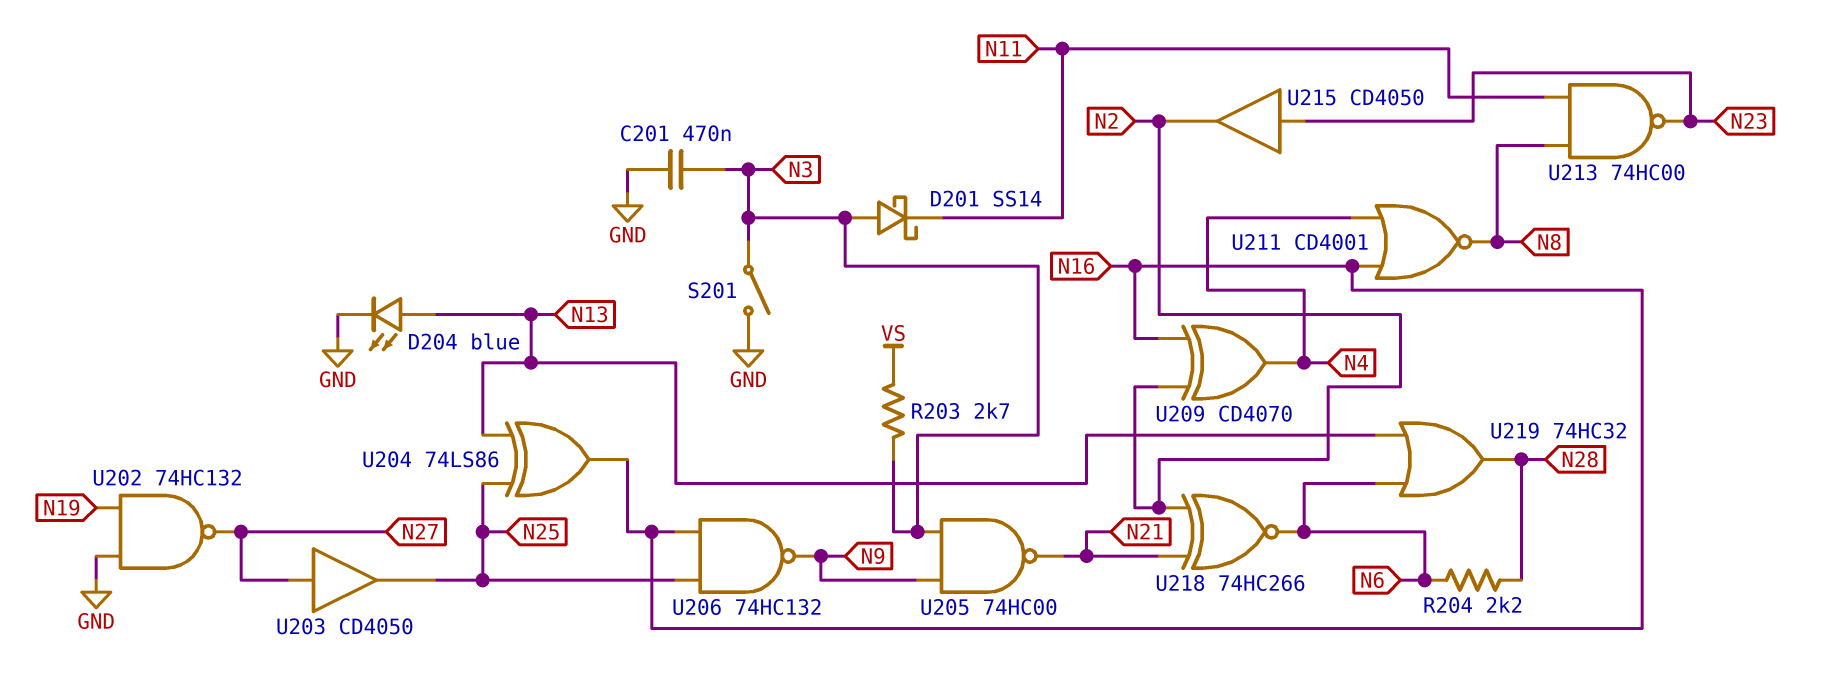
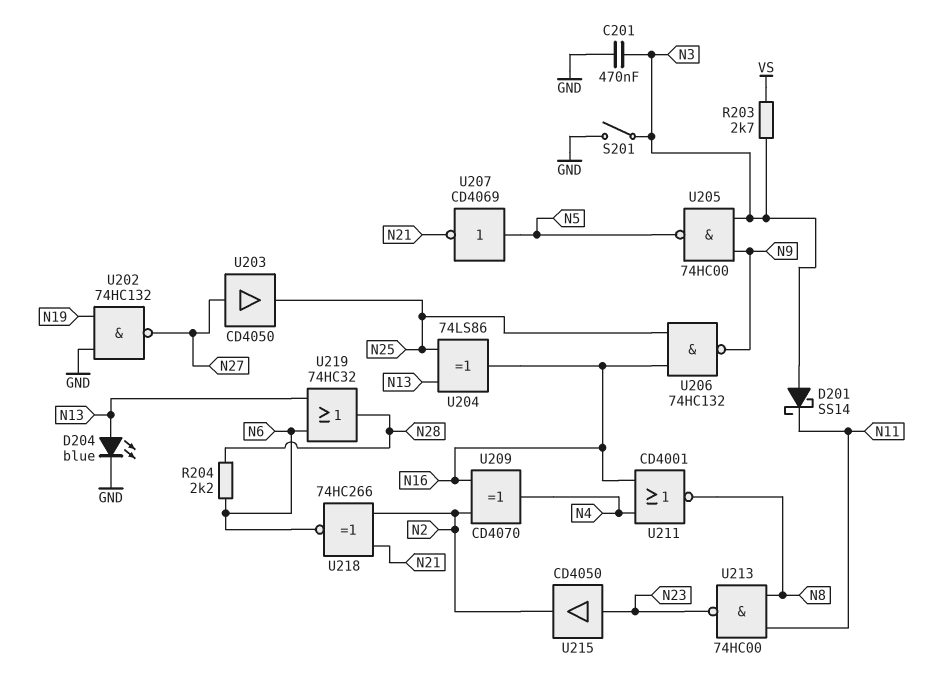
U205: NAND 74HC00 (in N3, in N9, out N21) -> NAND 74HC00 (in N3, in N9, out N5)
U207: none -> NOT CD4069 (in N5, out N21)

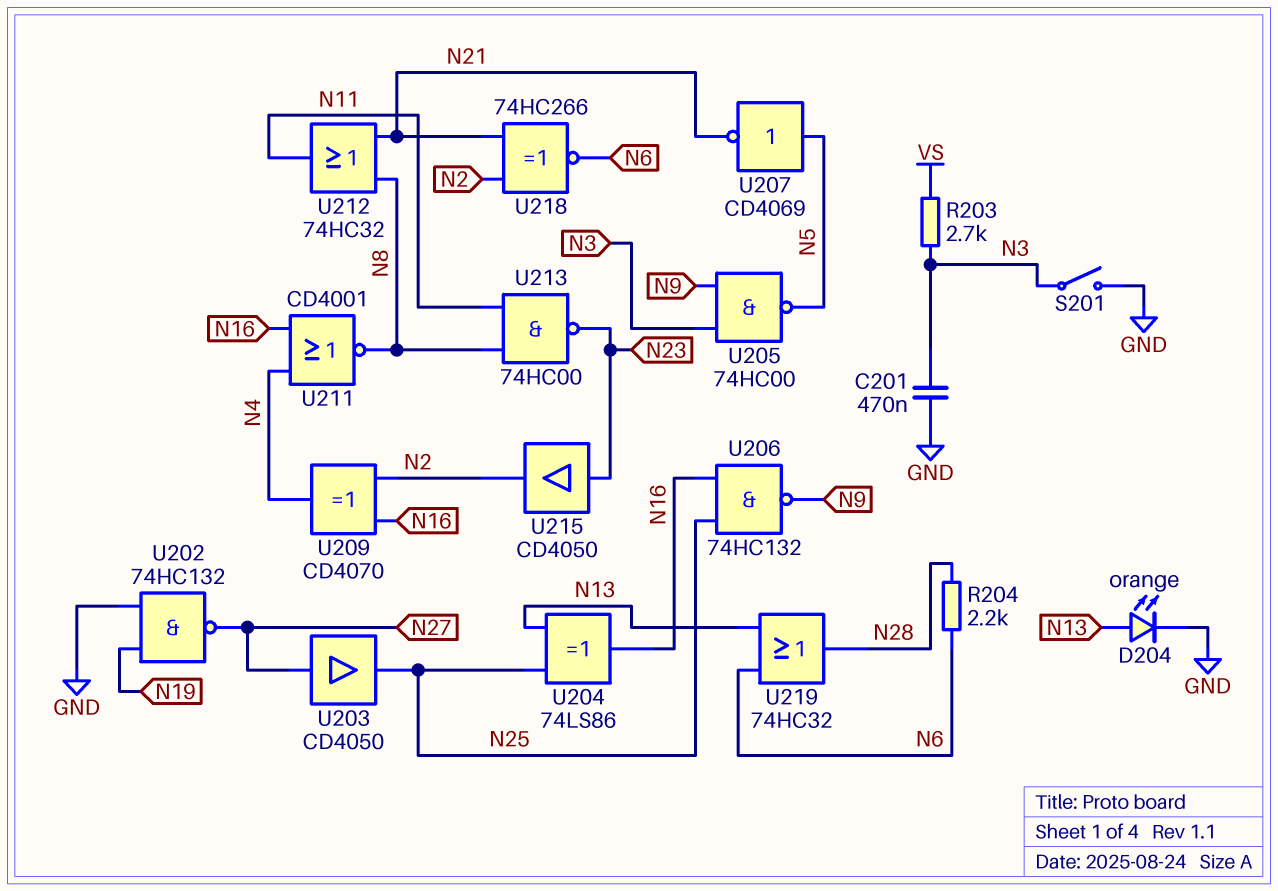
D201: schottky SS14 (A N3, K N11) -> none
D204: LED blue (A N13, K GND) -> LED orange (A N13, K GND)
U212: none -> OR 74HC32 (in N8, in N21, out N11)

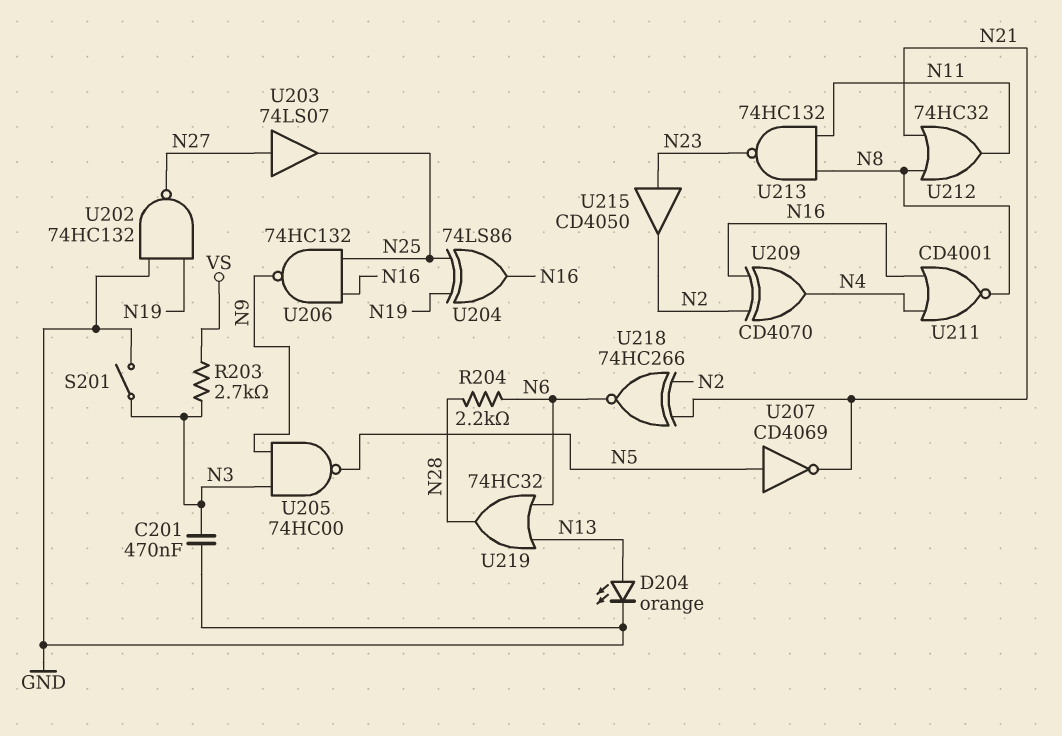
U203: buffer CD4050 (in N27, out N25) -> buffer 74LS07 (in N27, out N25)
U204: XOR 74LS86 (in N13, in N25, out N16) -> XOR 74LS86 (in N19, in N25, out N16)
U213: NAND 74HC00 (in N8, in N11, out N23) -> NAND 74HC132 (in N8, in N11, out N23)

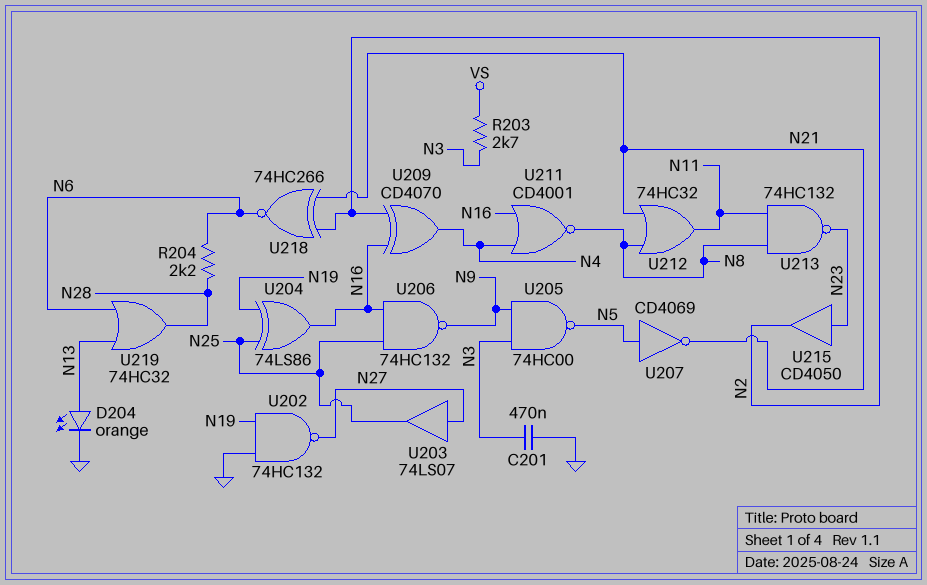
S201: switch (GND, N3) -> none

